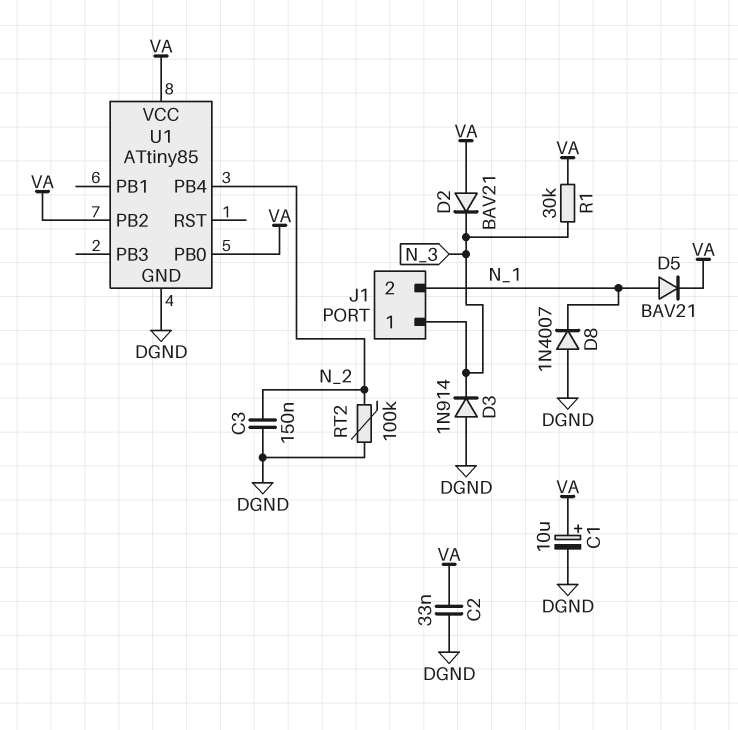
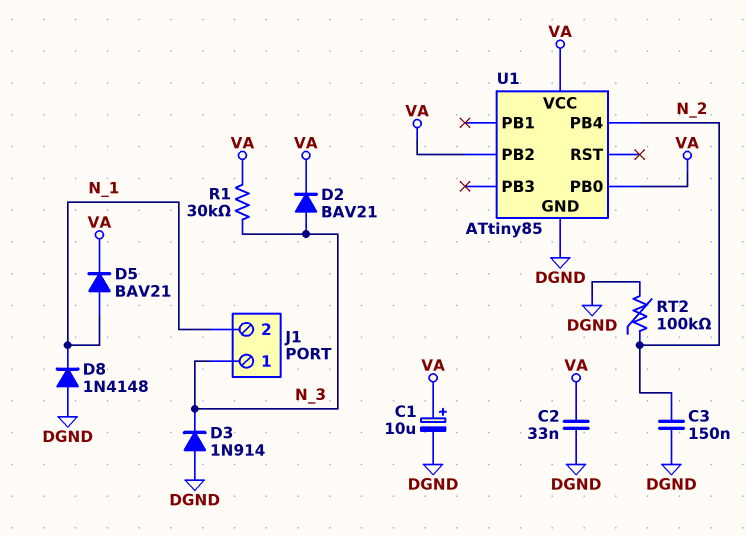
D2: diode BAV21 (A VA, K N_3) -> diode BAV21 (A N_3, K VA)
D8: diode 1N4007 (A DGND, K N_1) -> diode 1N4148 (A DGND, K N_1)

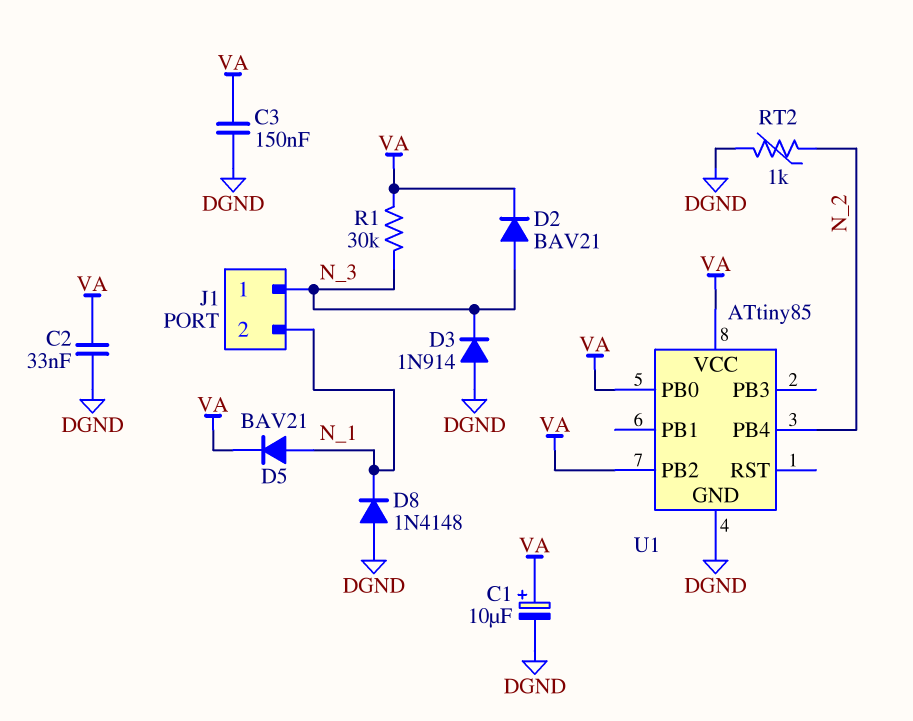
C3: 150nF (DGND, N_2) -> 150nF (DGND, VA)
RT2: 100k (DGND, N_2) -> 1k (DGND, N_2)

